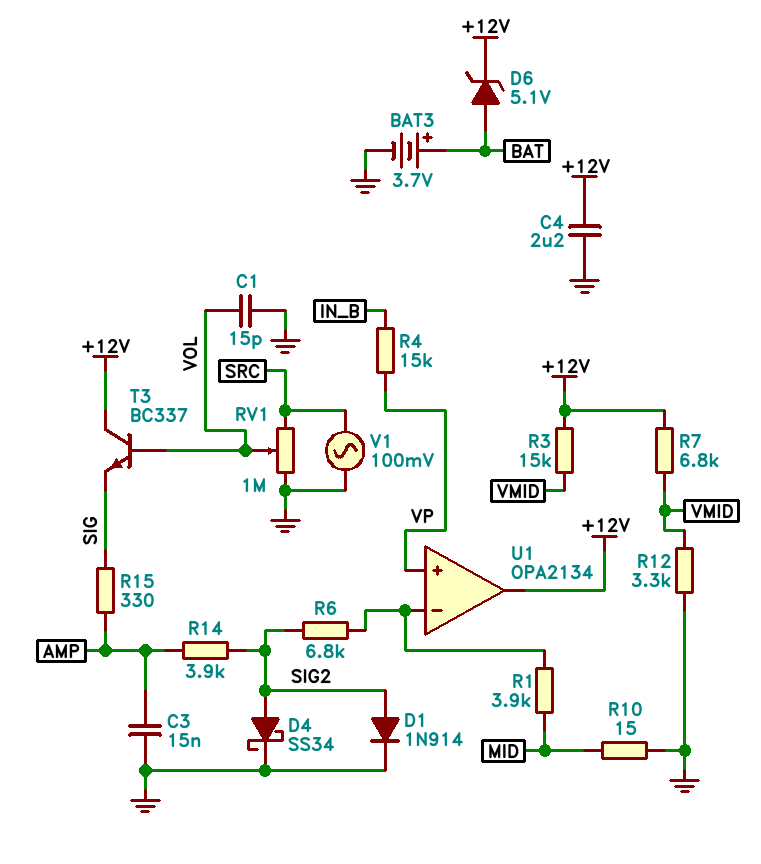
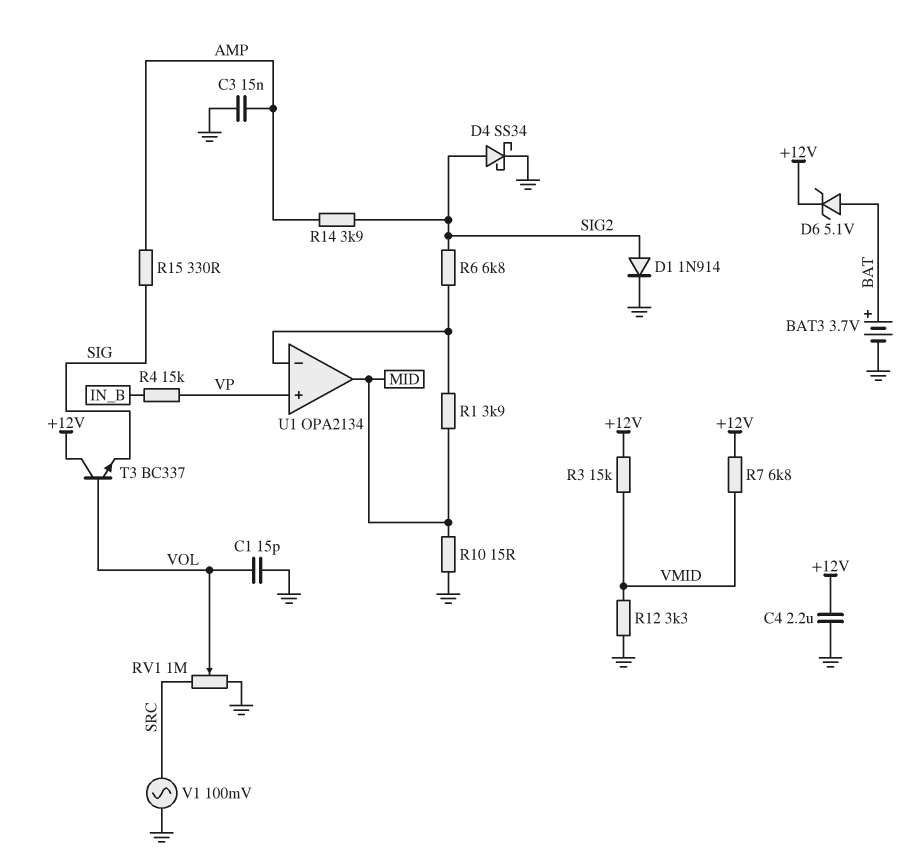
U1 pin out: +12V -> MID

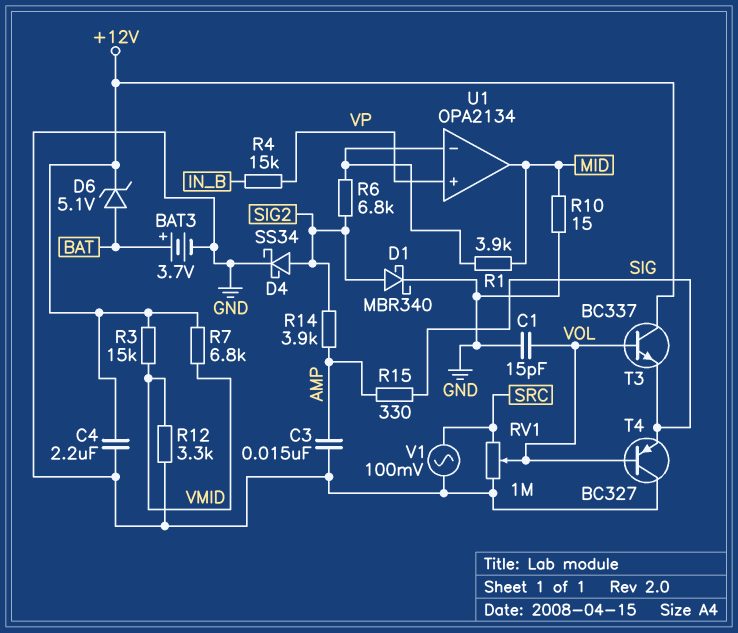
D1: diode 1N914 (A SIG2, K GND) -> schottky MBR340 (A SIG2, K GND)
T4: none -> PNP BC327 (B VOL, C GND, E SIG)

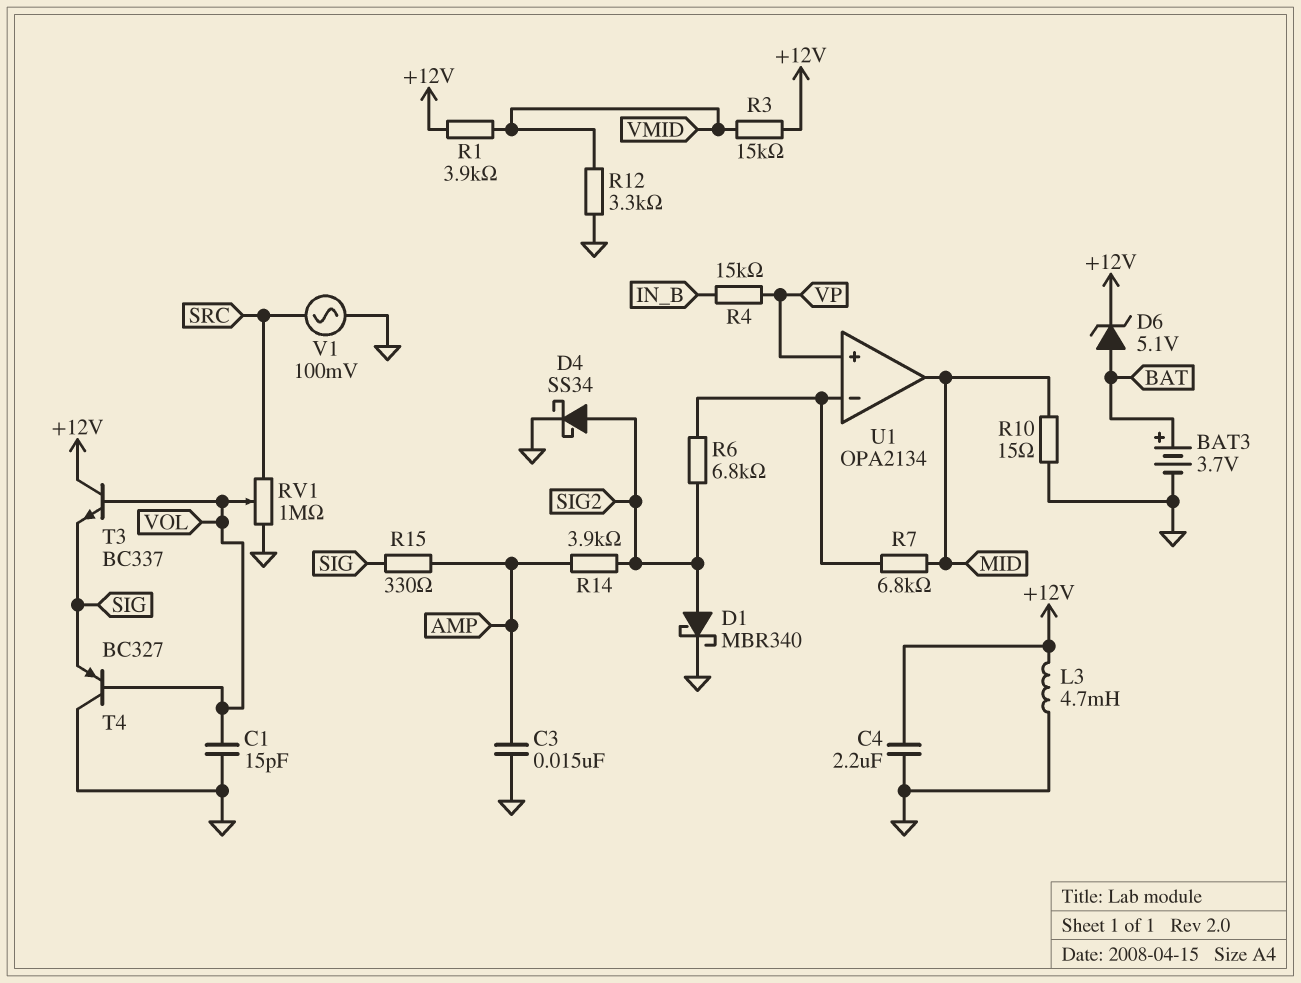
L3: none -> 4.7mH (+12V, GND)
R1: 3.9k (MID, U1/in-) -> 3.9k (+12V, VMID)
R7: 6.8k (+12V, VMID) -> 6.8k (MID, U1/in-)

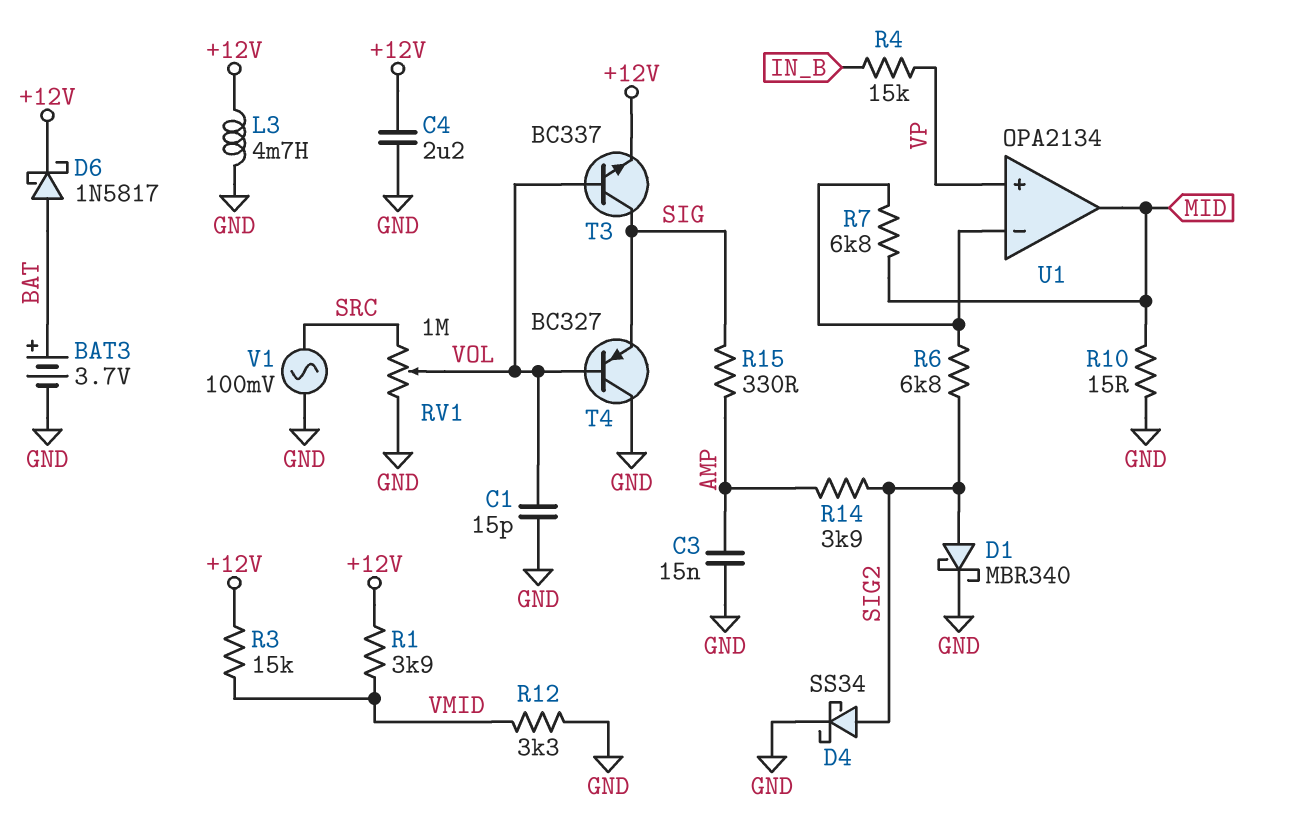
D6: zener 5.1V (A BAT, K +12V) -> schottky 1N5817 (A BAT, K +12V)
T3: NPN BC337 (B VOL, C +12V, E SIG) -> NPN BC337 (B VOL, C SIG, E +12V)

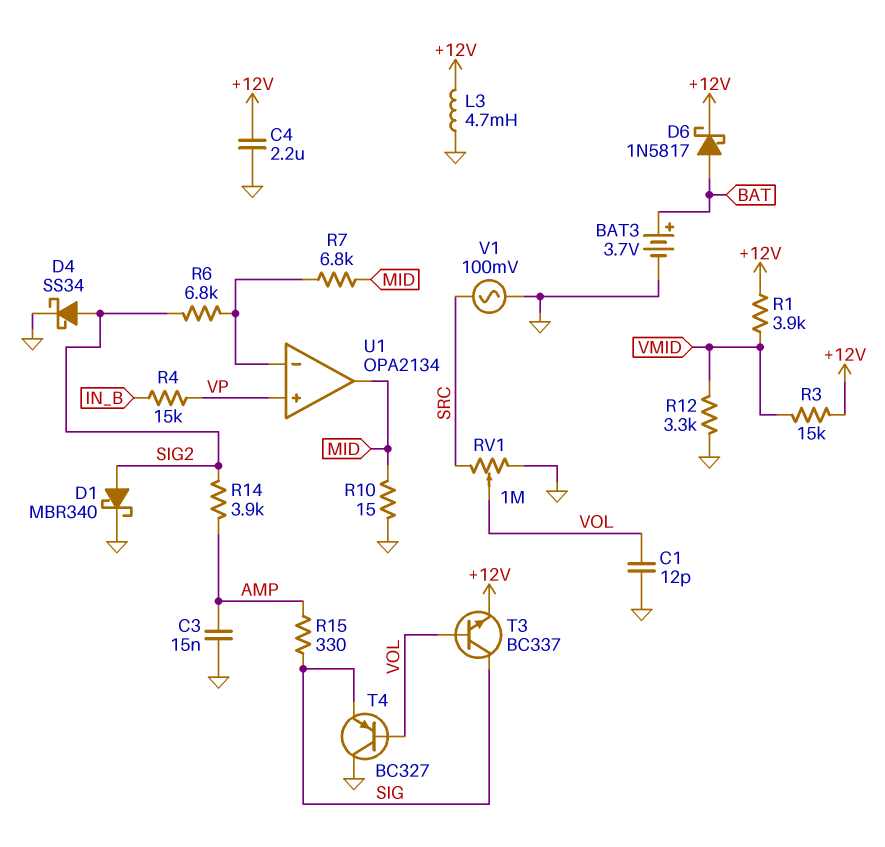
C1: 15pF (GND, VOL) -> 12pF (GND, VOL)

